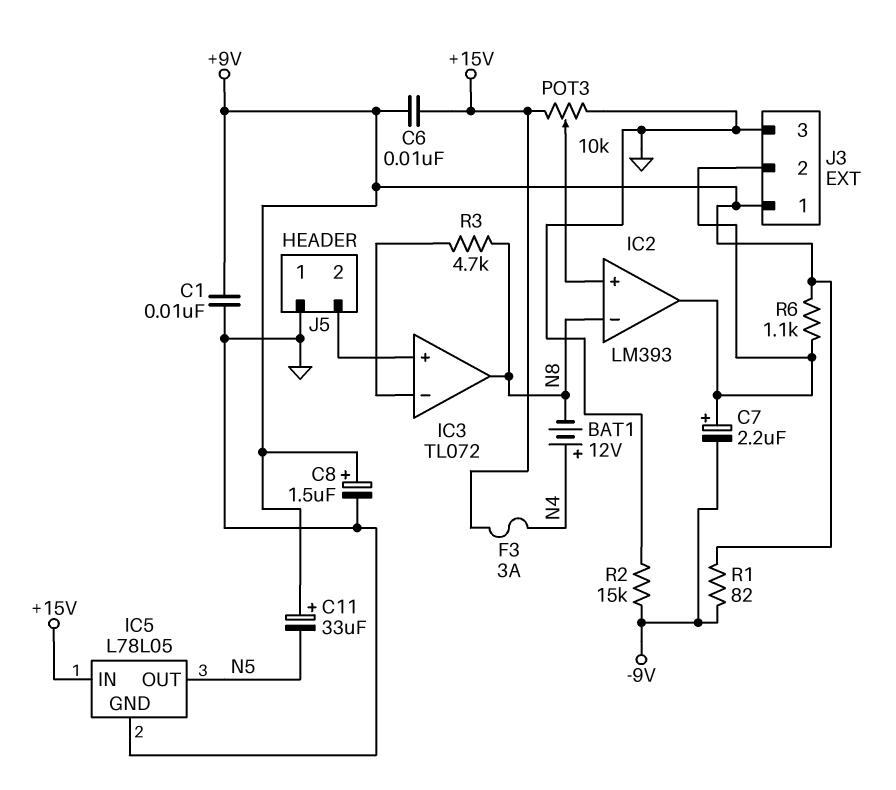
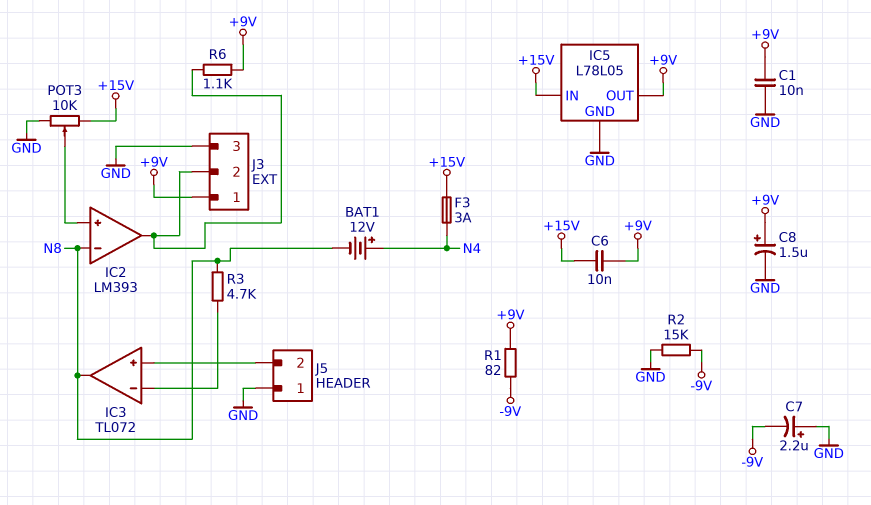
C7: 2.2uF (plus IC2/out, minus -9V) -> 2.2uF (plus GND, minus -9V)
C11: 33uF (plus +9V, minus N5) -> none
IC5 pin OUT: N5 -> +9V

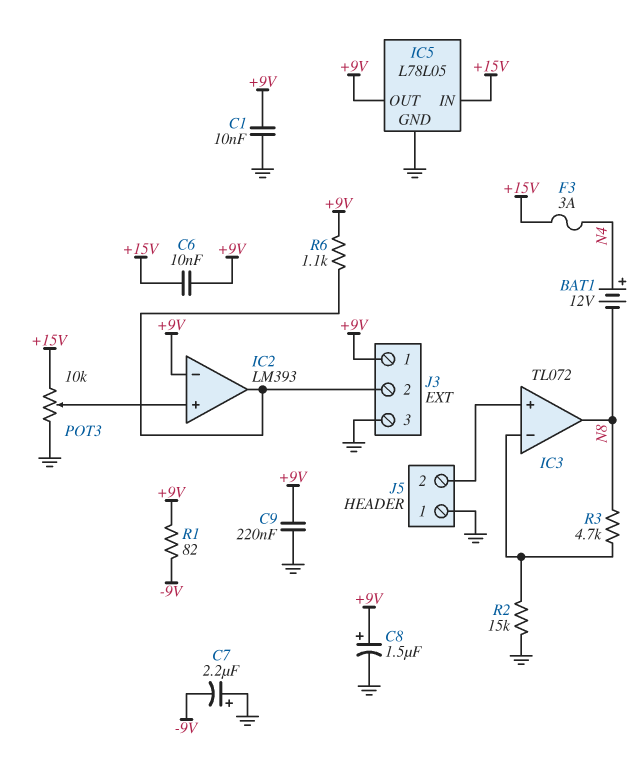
C9: none -> 220nF (+9V, GND)
IC2 pin in-: N8 -> +9V
R2: 15k (-9V, GND) -> 15k (GND, IC3/in-)

